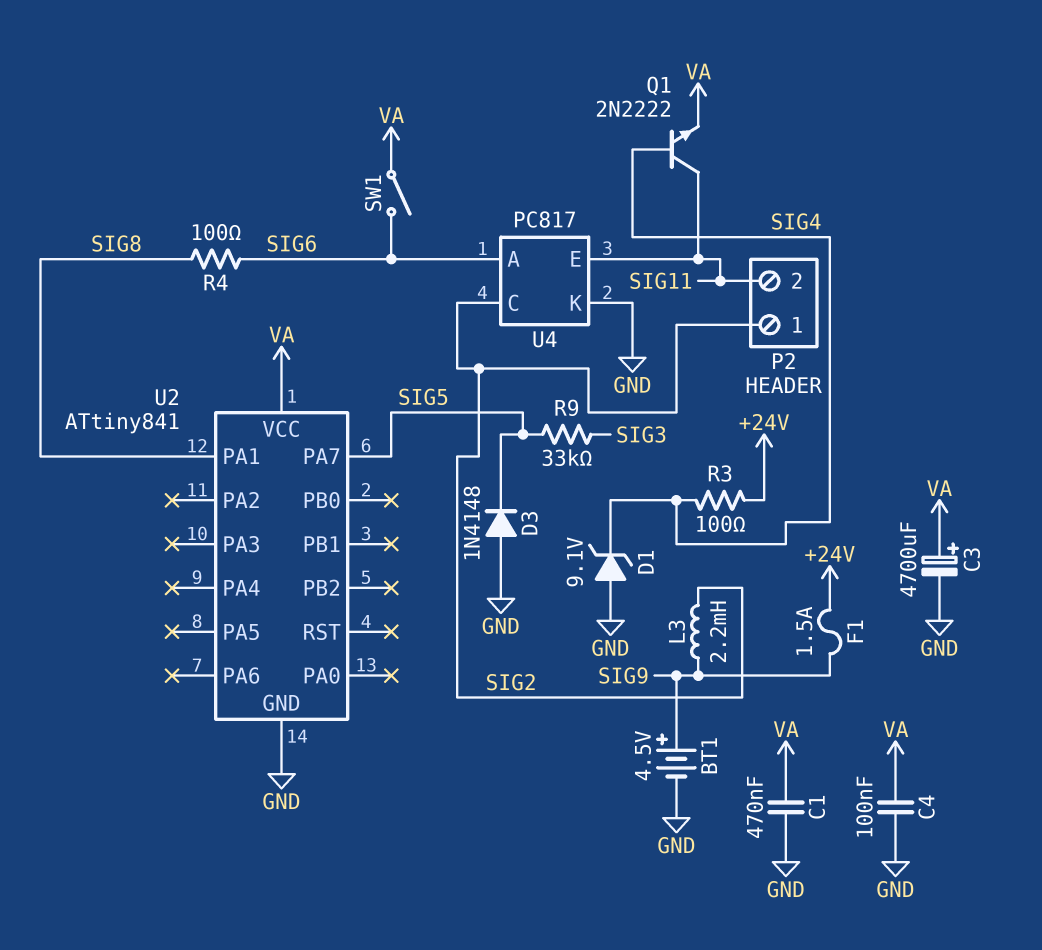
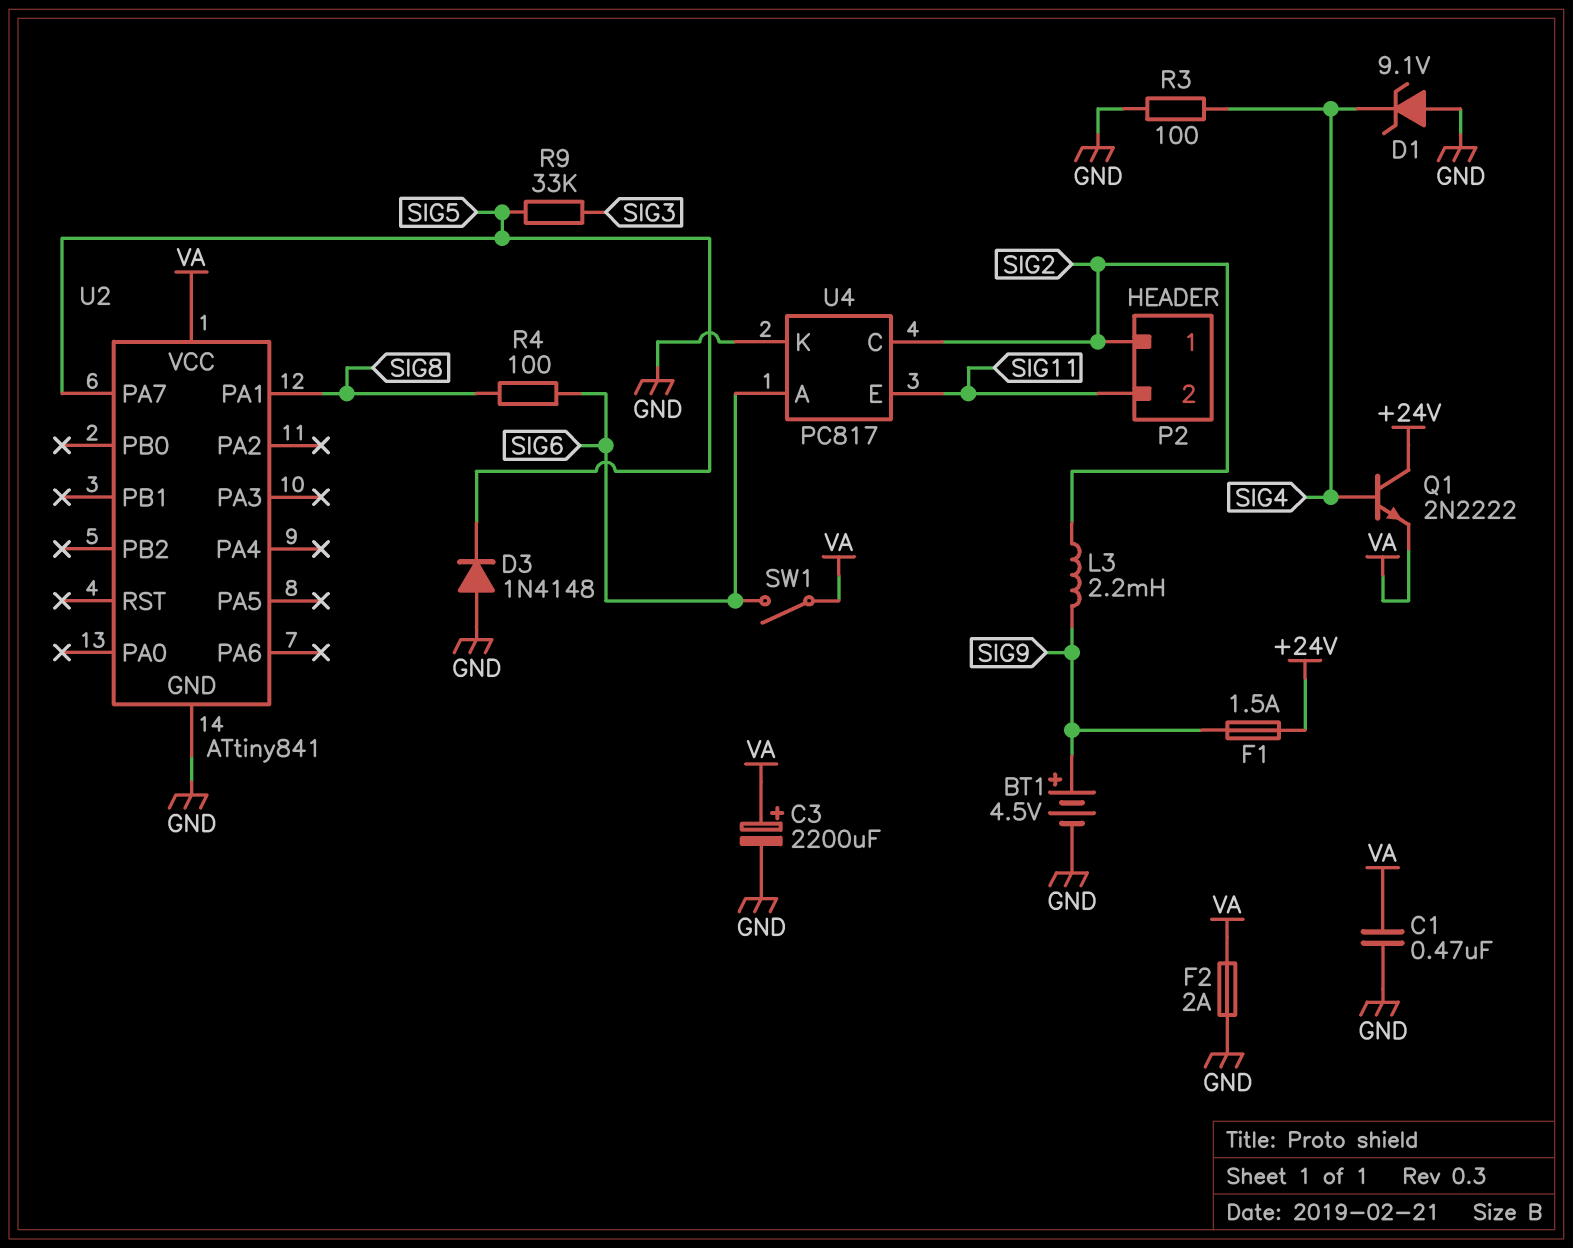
C3: 4700uF (plus VA, minus GND) -> 2200uF (plus VA, minus GND)
C4: 100nF (GND, VA) -> none
F2: none -> 2A (GND, VA)
Q1: NPN 2N2222 (B SIG4, C SIG11, E VA) -> NPN 2N2222 (B SIG4, C +24V, E VA)
R3: 100 (+24V, SIG4) -> 100 (GND, SIG4)

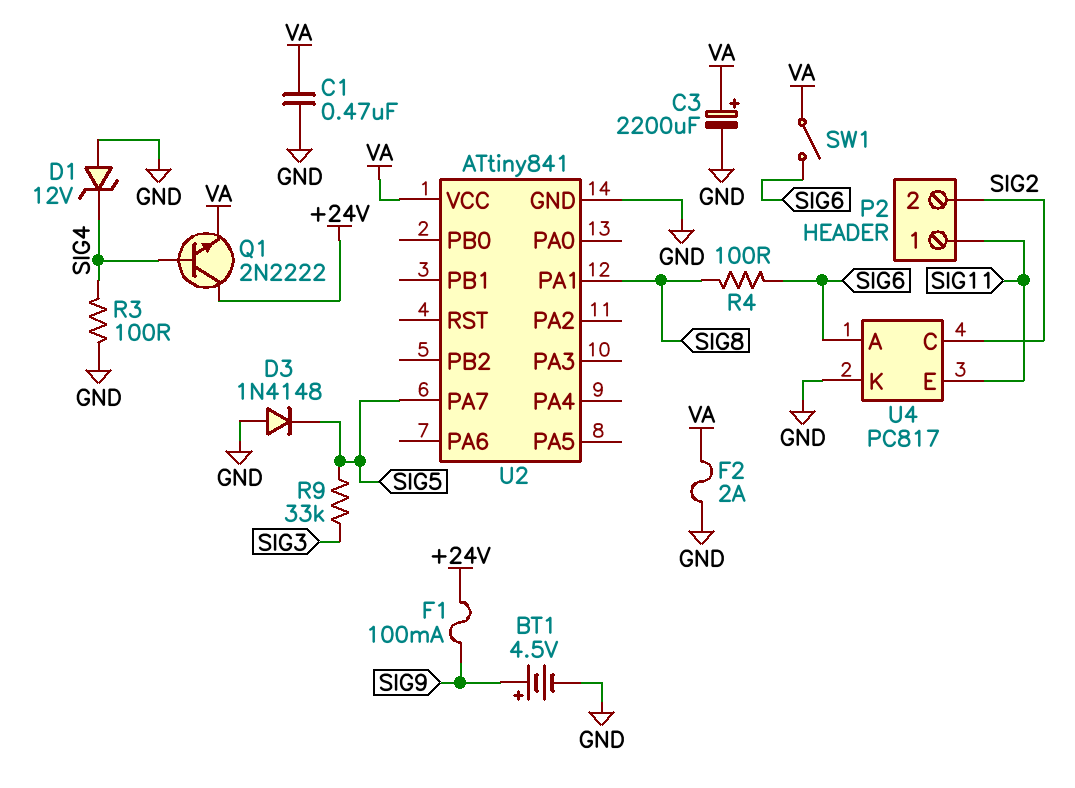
D1: zener 9.1V (A GND, K SIG4) -> zener 12V (A GND, K SIG4)
F1: 1.5A (+24V, SIG9) -> 100mA (+24V, SIG9)
L3: 2.2mH (SIG2, SIG9) -> none
P2 pin 1: SIG2 -> SIG11
P2 pin 2: SIG11 -> SIG2

